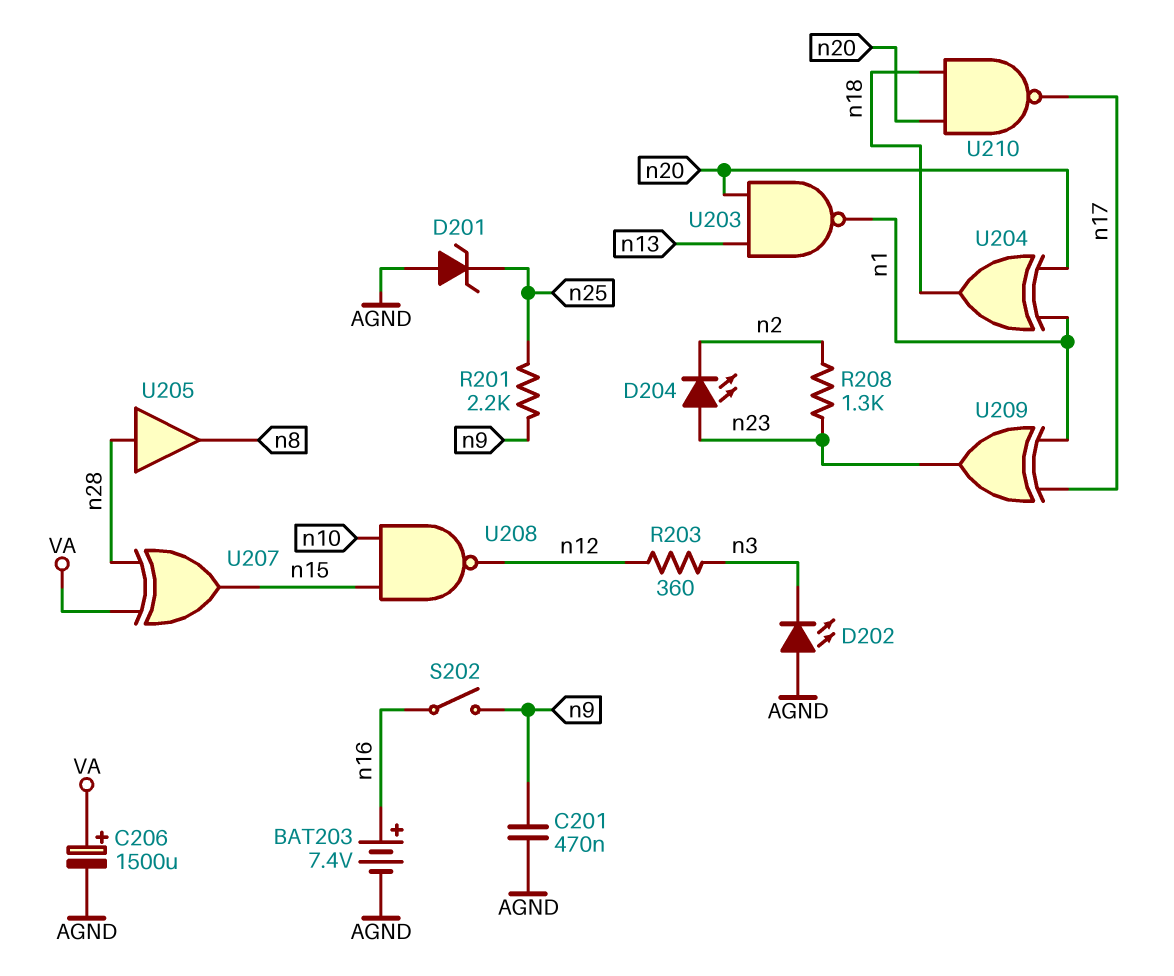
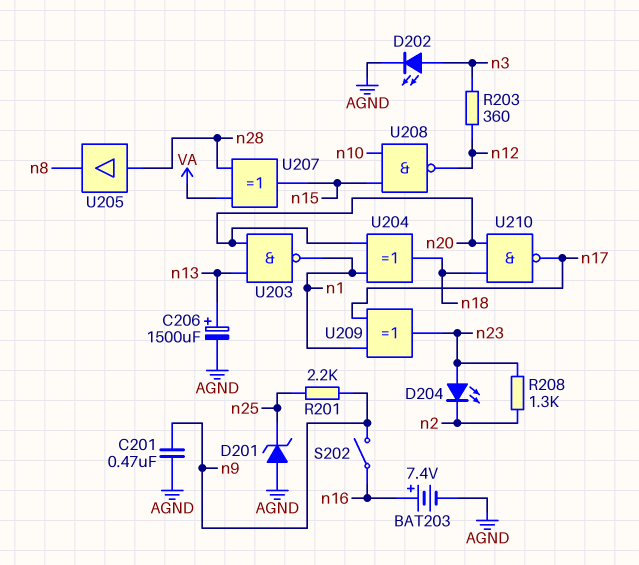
C206: 1500uF (plus VA, minus AGND) -> 1500uF (plus n13, minus AGND)
D202: LED (A AGND, K n3) -> LED (A n3, K AGND)

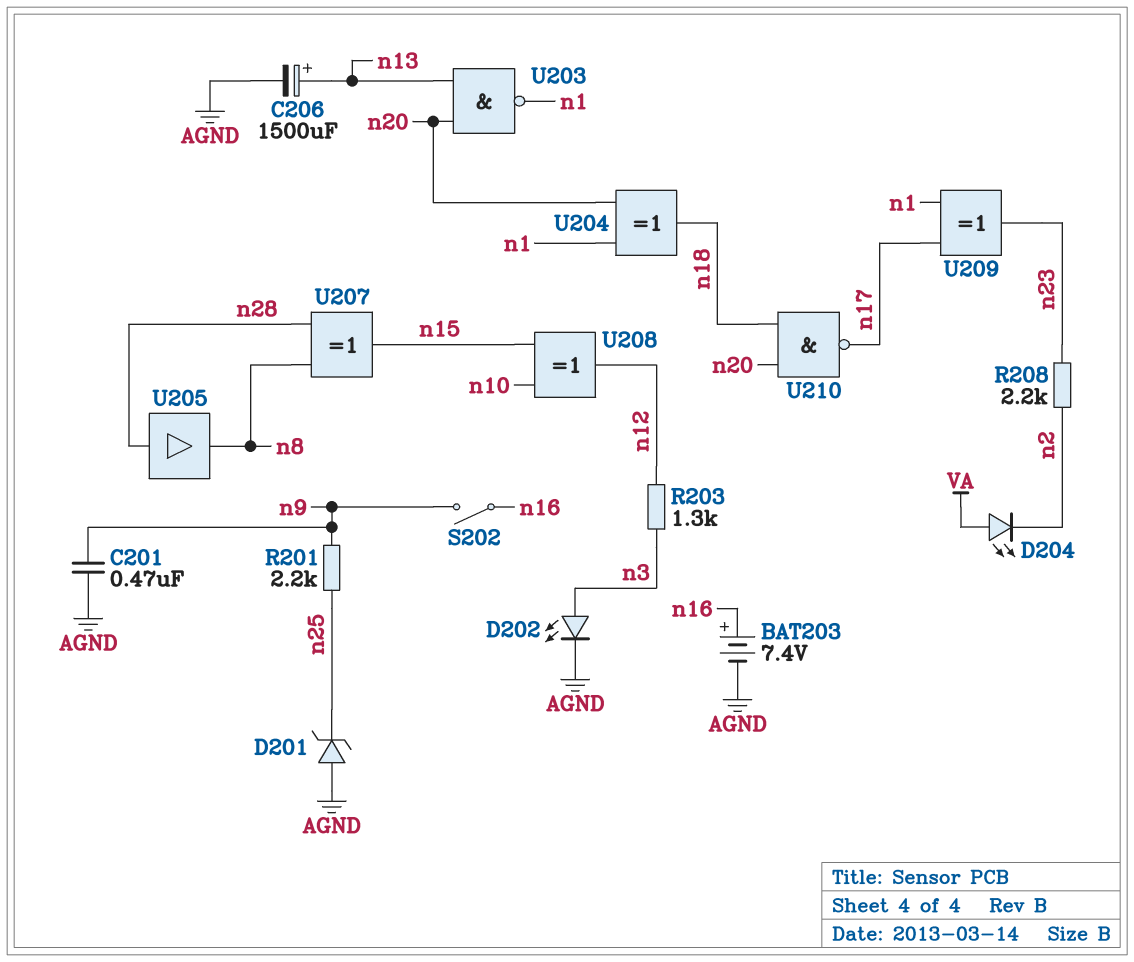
D204: LED (A n23, K n2) -> LED (A VA, K n2)
R203: 360 (n3, n12) -> 1.3k (n3, n12)
R208: 1.3k (n2, n23) -> 2.2k (n2, n23)
U207: XOR (in VA, in n28, out n15) -> XOR (in n8, in n28, out n15)
U208: NAND (in n10, in n15, out n12) -> XOR (in n10, in n15, out n12)

